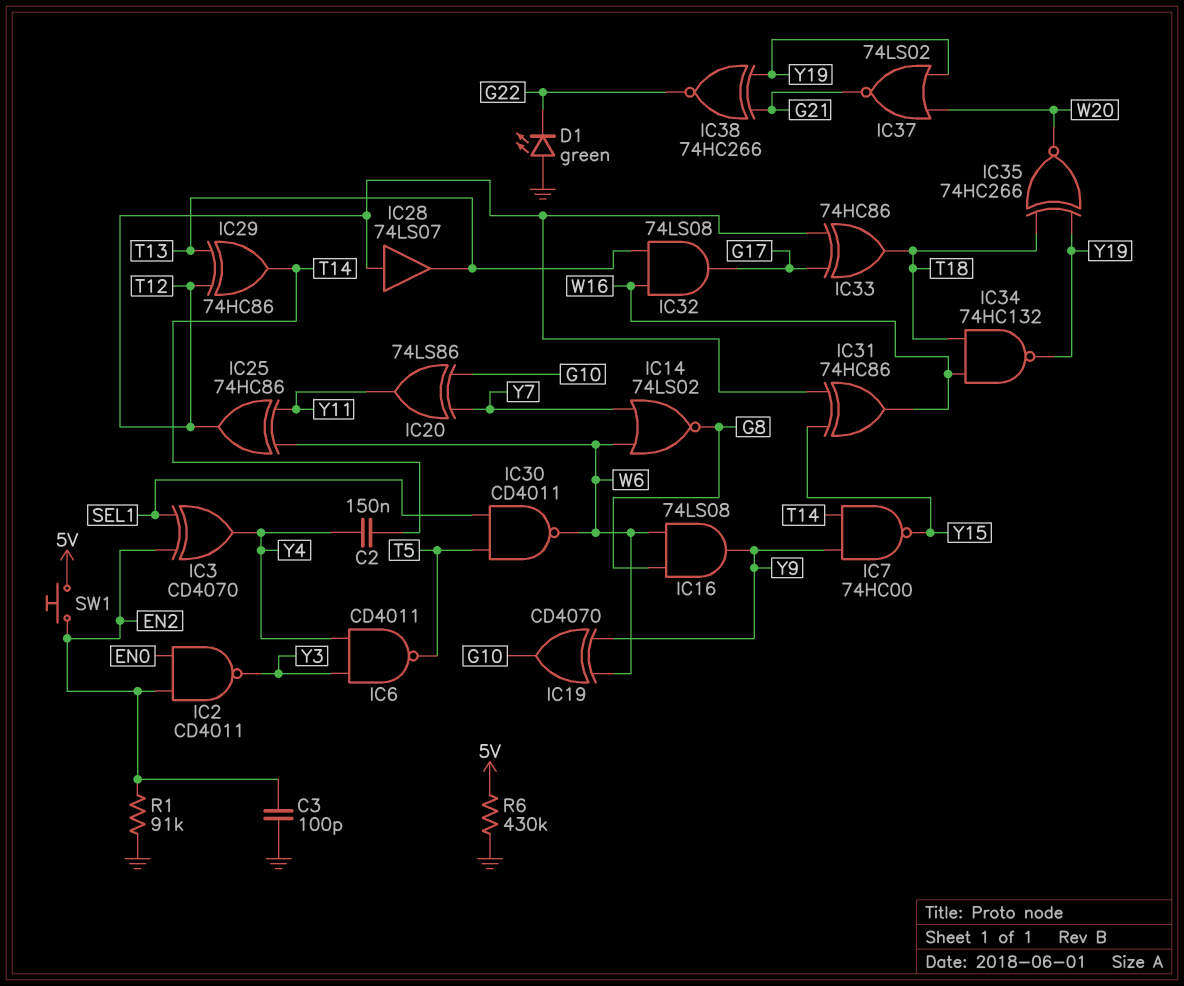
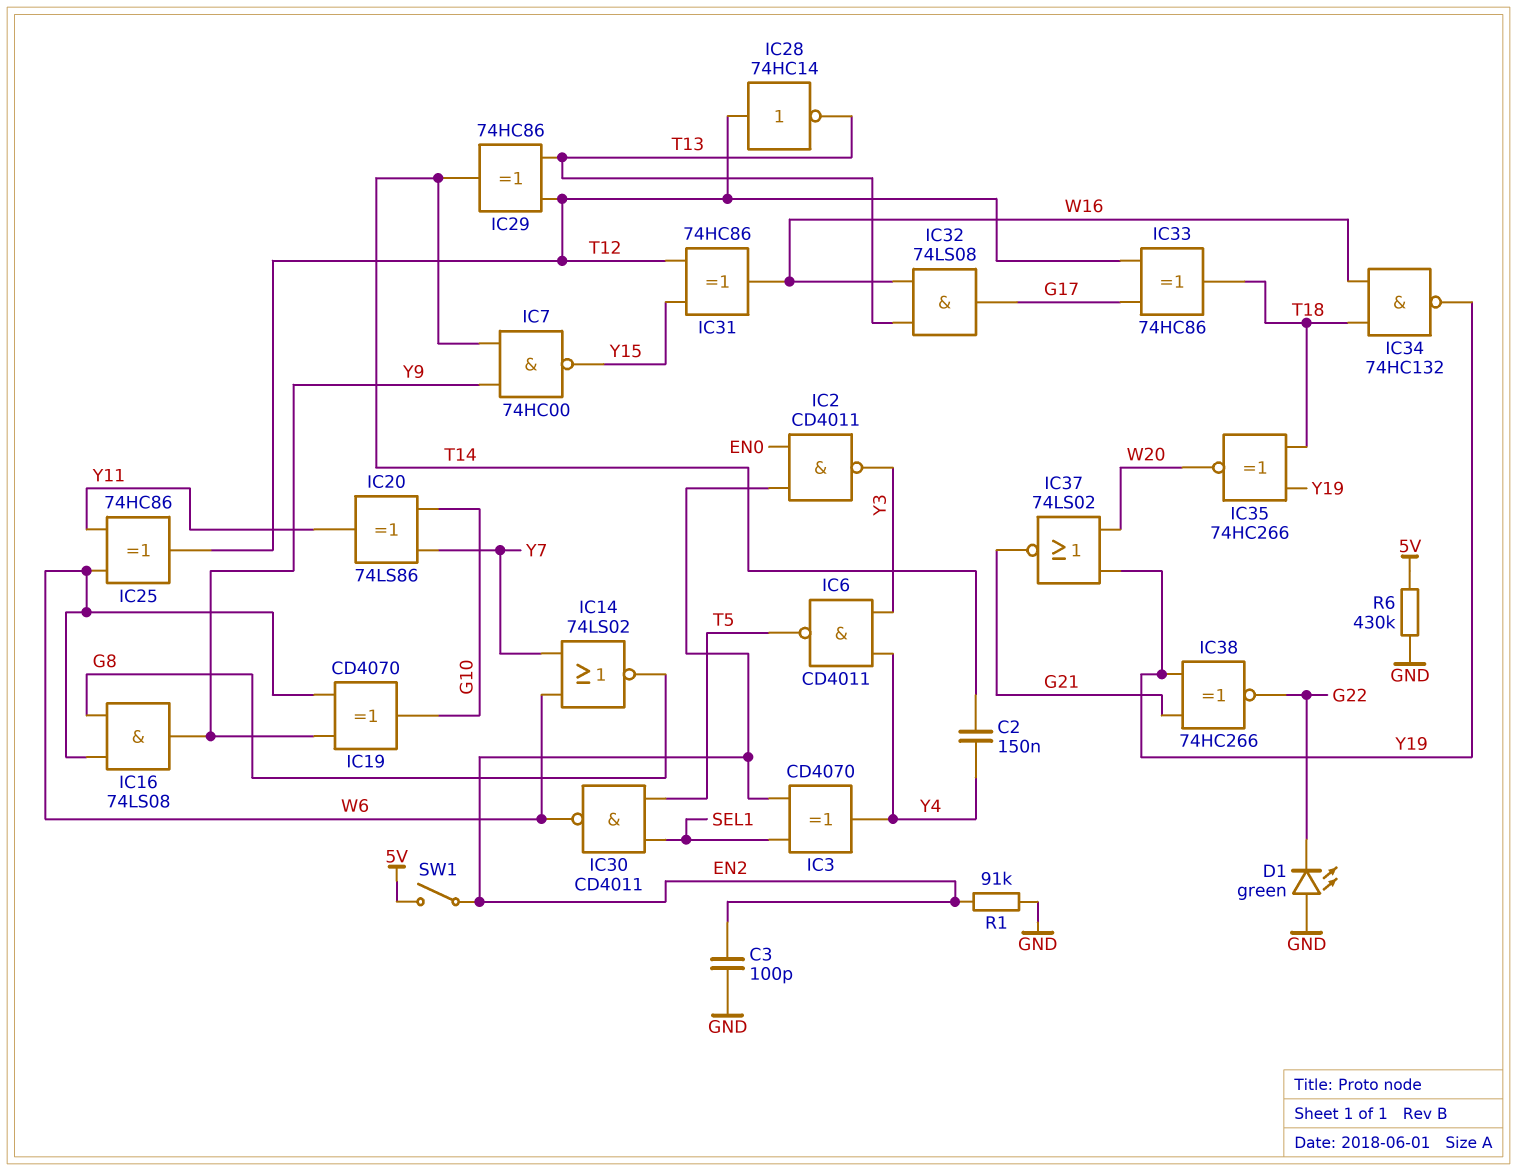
IC28: buffer 74LS07 (in T12, out T13) -> NOT 74HC14 (in T12, out T13)
SW1: button (5V, EN2) -> switch (5V, EN2)

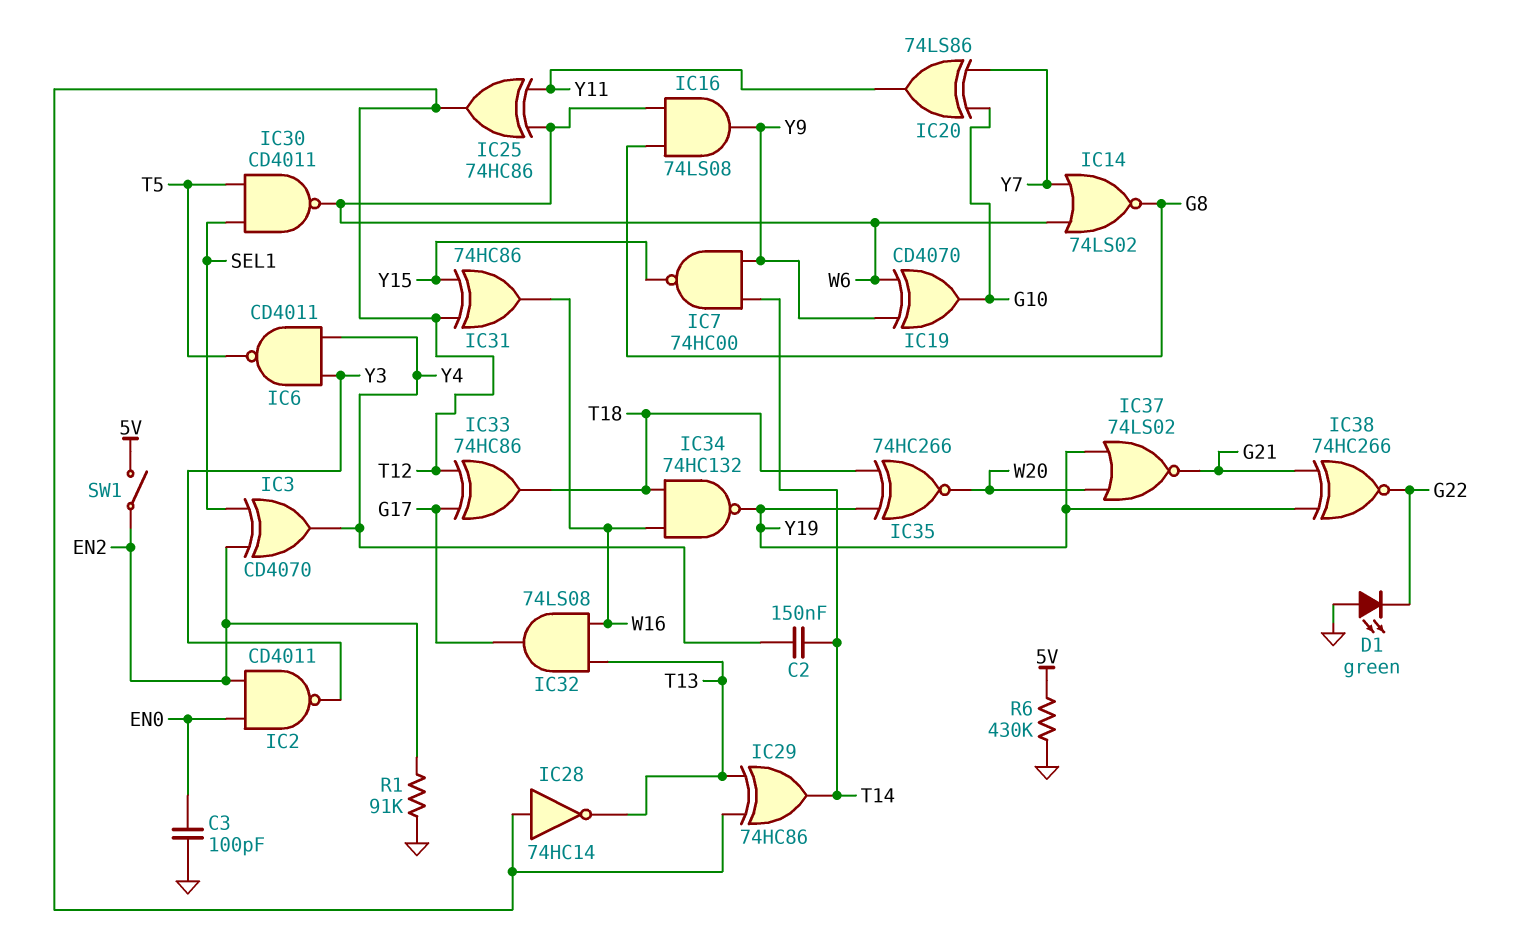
C3: 100pF (EN2, GND) -> 100pF (EN0, GND)

